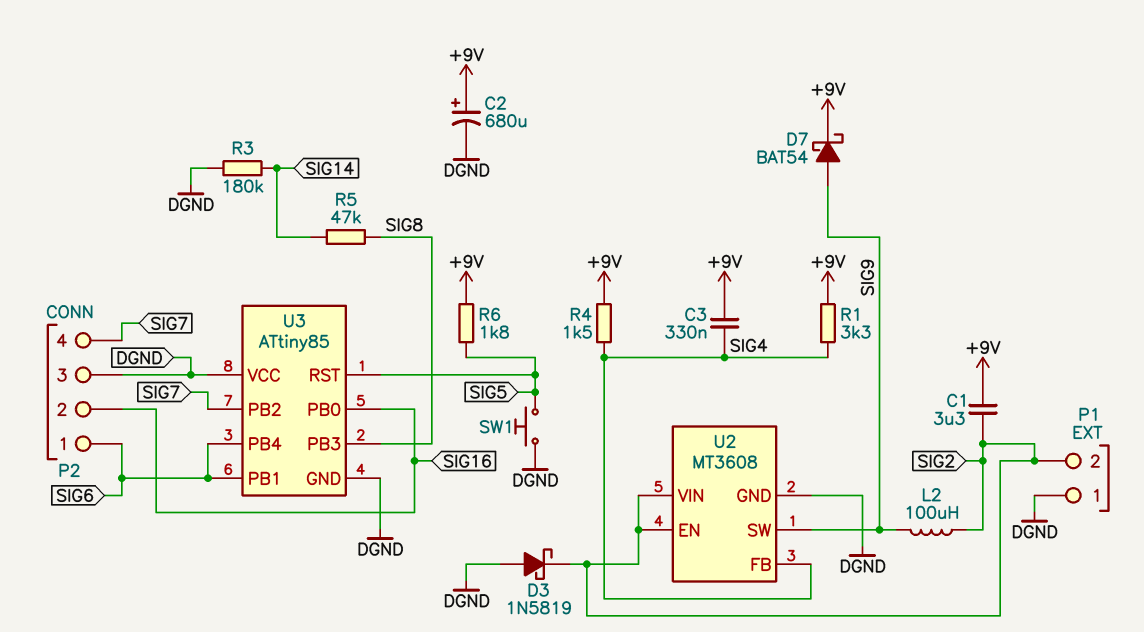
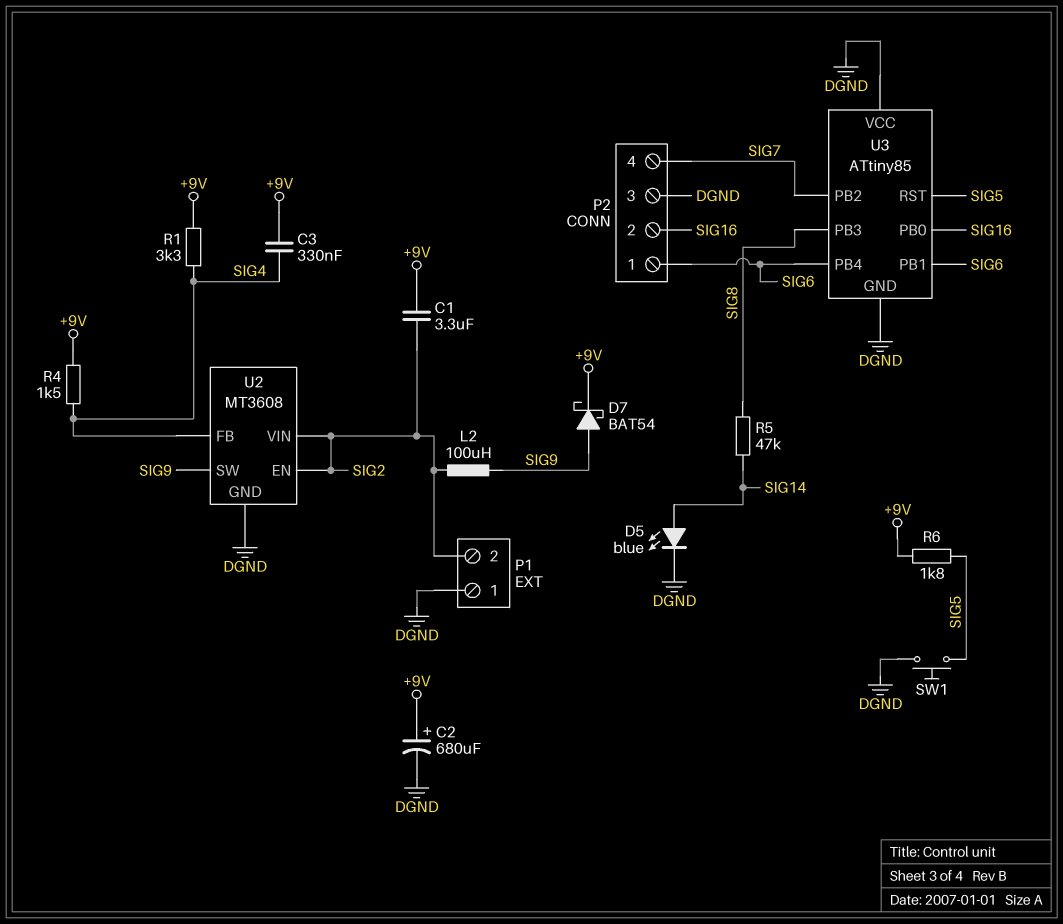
D3: schottky 1N5819 (A DGND, K SIG2) -> none
D5: none -> LED blue (A SIG14, K DGND)
R3: 180k (DGND, SIG14) -> none

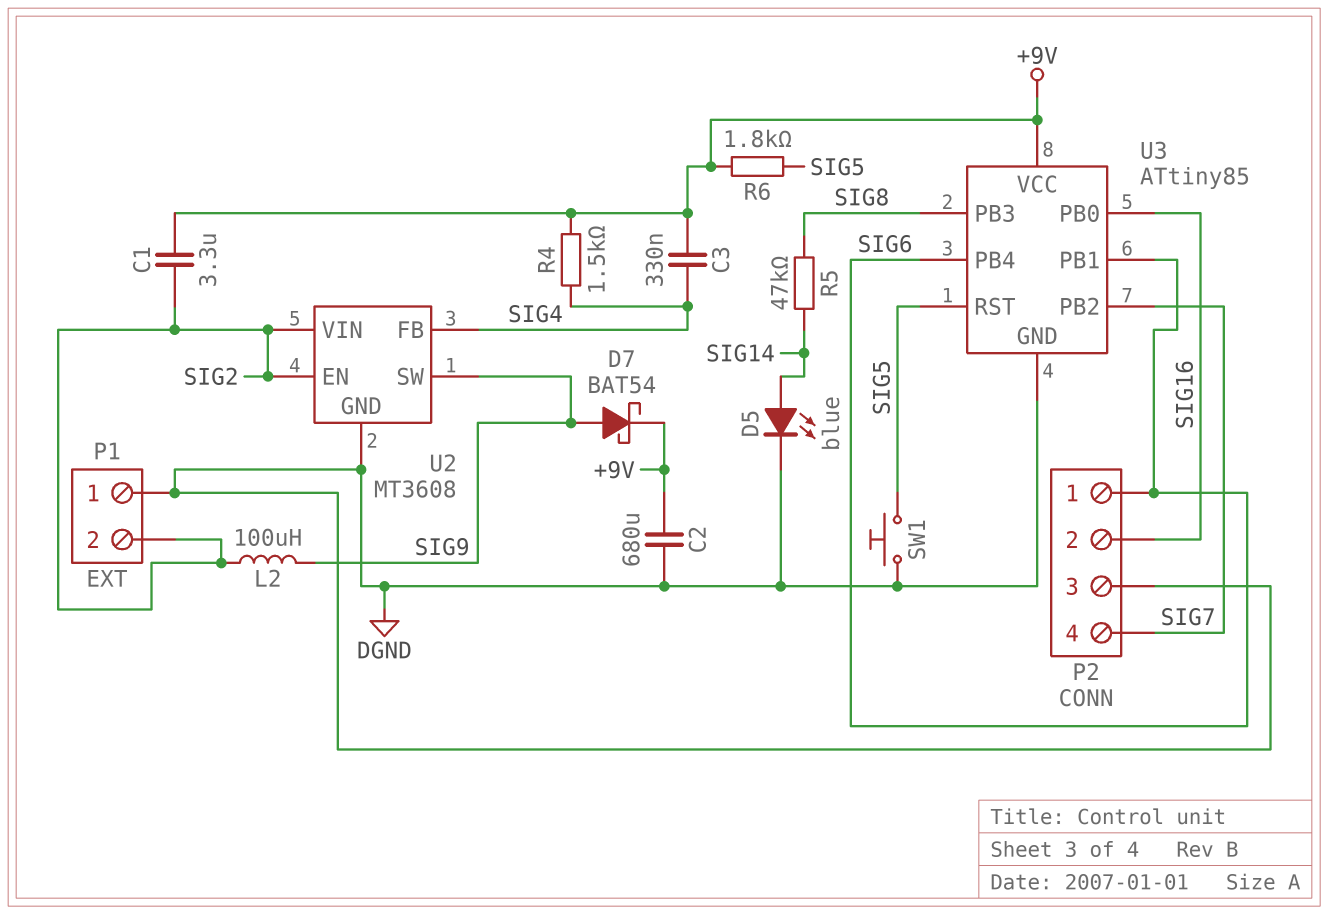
C2: 680uF (plus +9V, minus DGND) -> 680uF (+9V, DGND)
R1: 3.3k (+9V, SIG4) -> none
U3 pin VCC: DGND -> +9V

